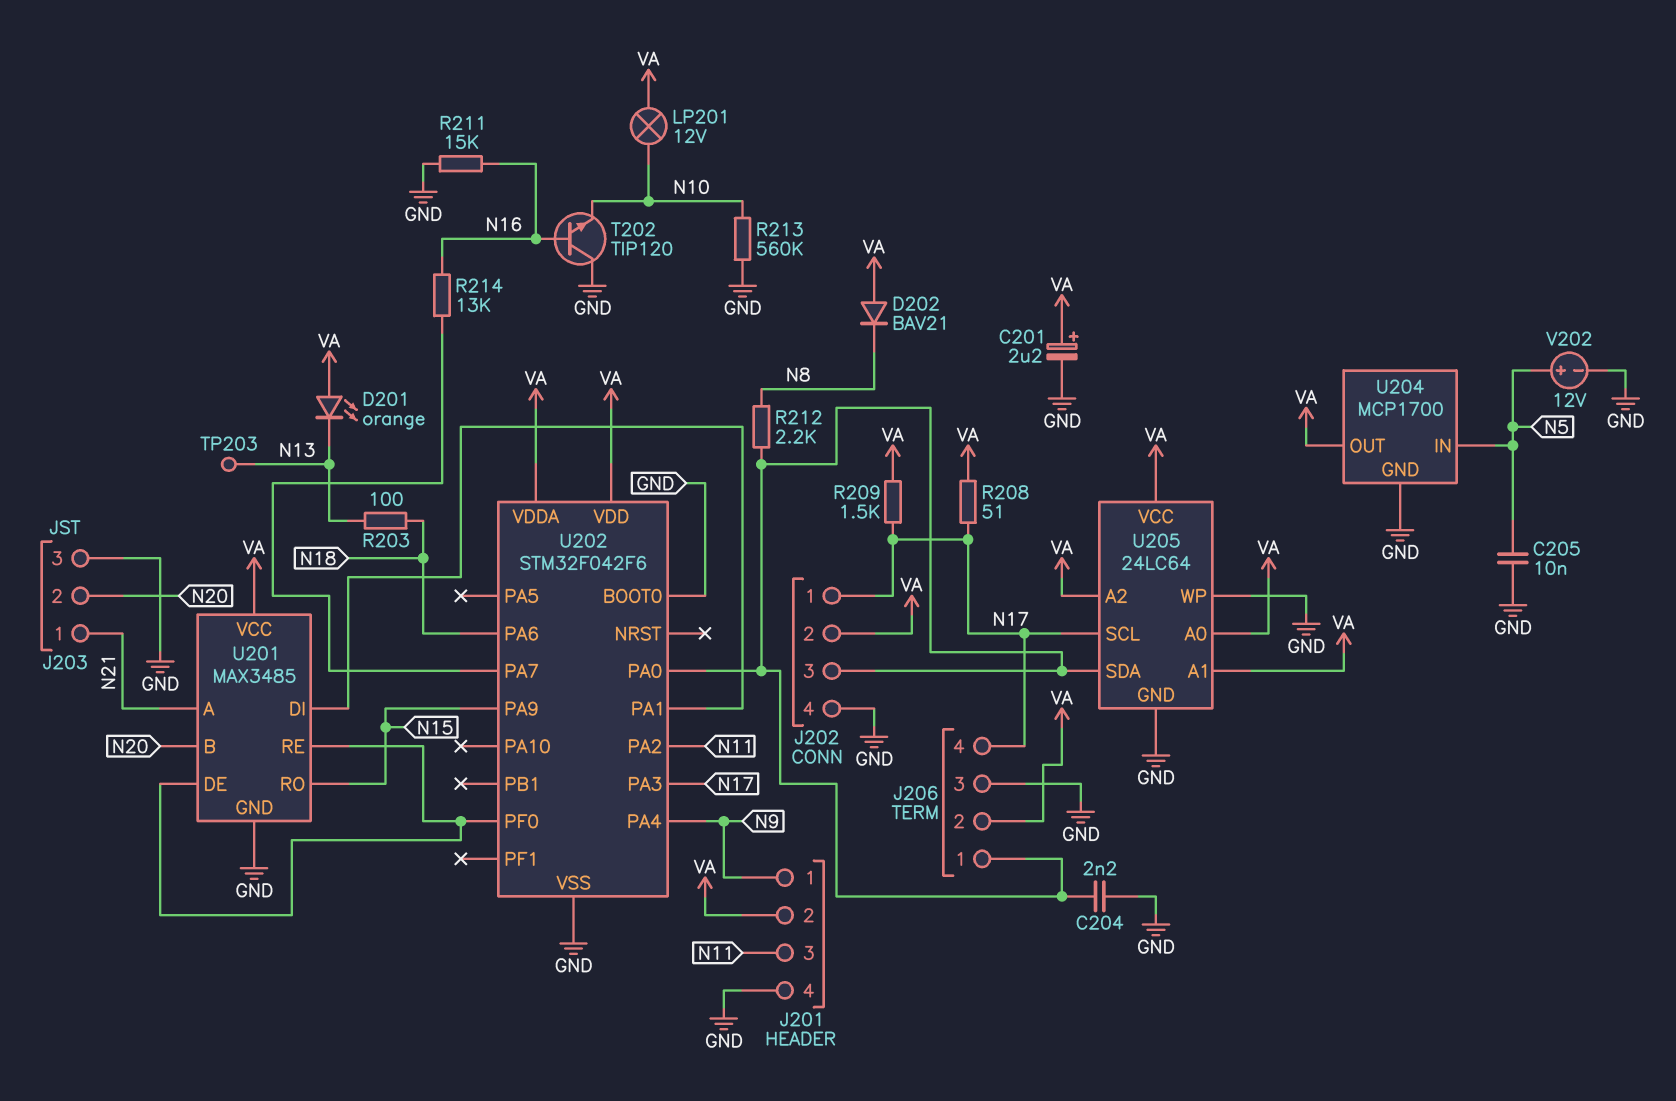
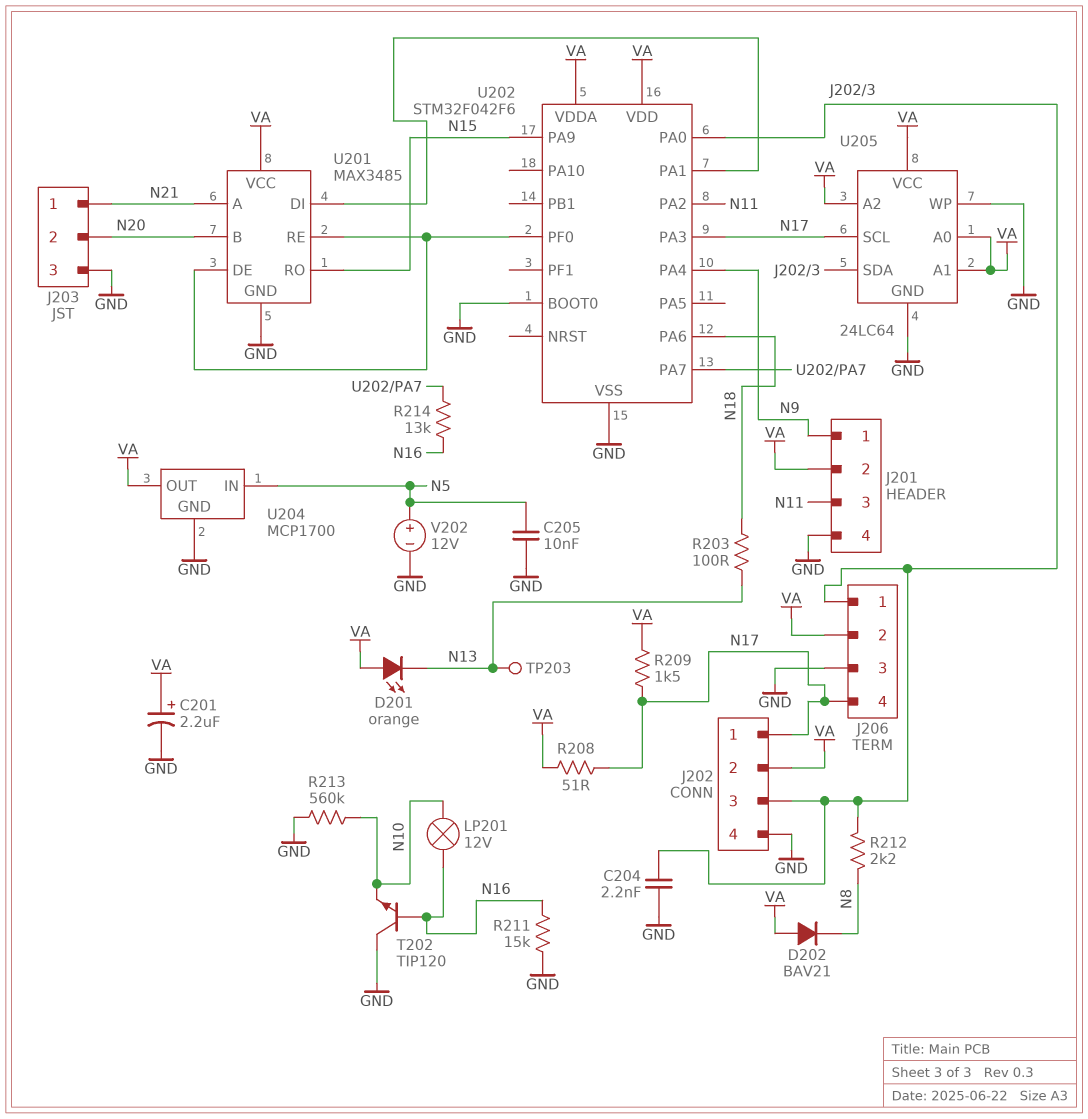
LP201: lamp 12V (N10, VA) -> lamp 12V (N10, N16)

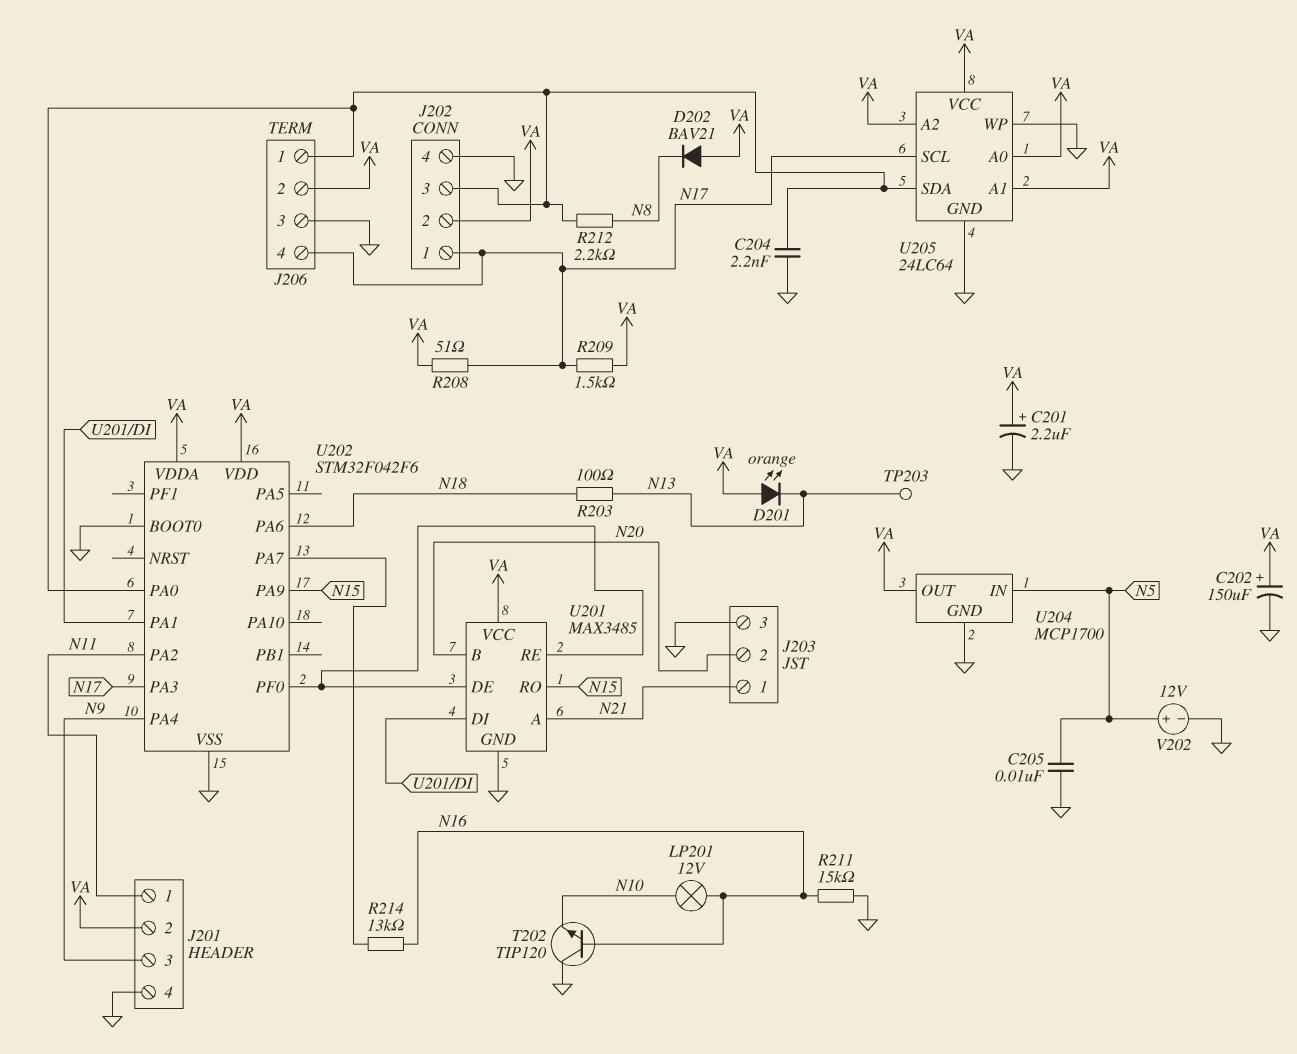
C202: none -> 150uF (plus VA, minus GND)
J201 pin 1: N9 -> N11
J201 pin 3: N11 -> N9
R213: 560k (GND, N10) -> none

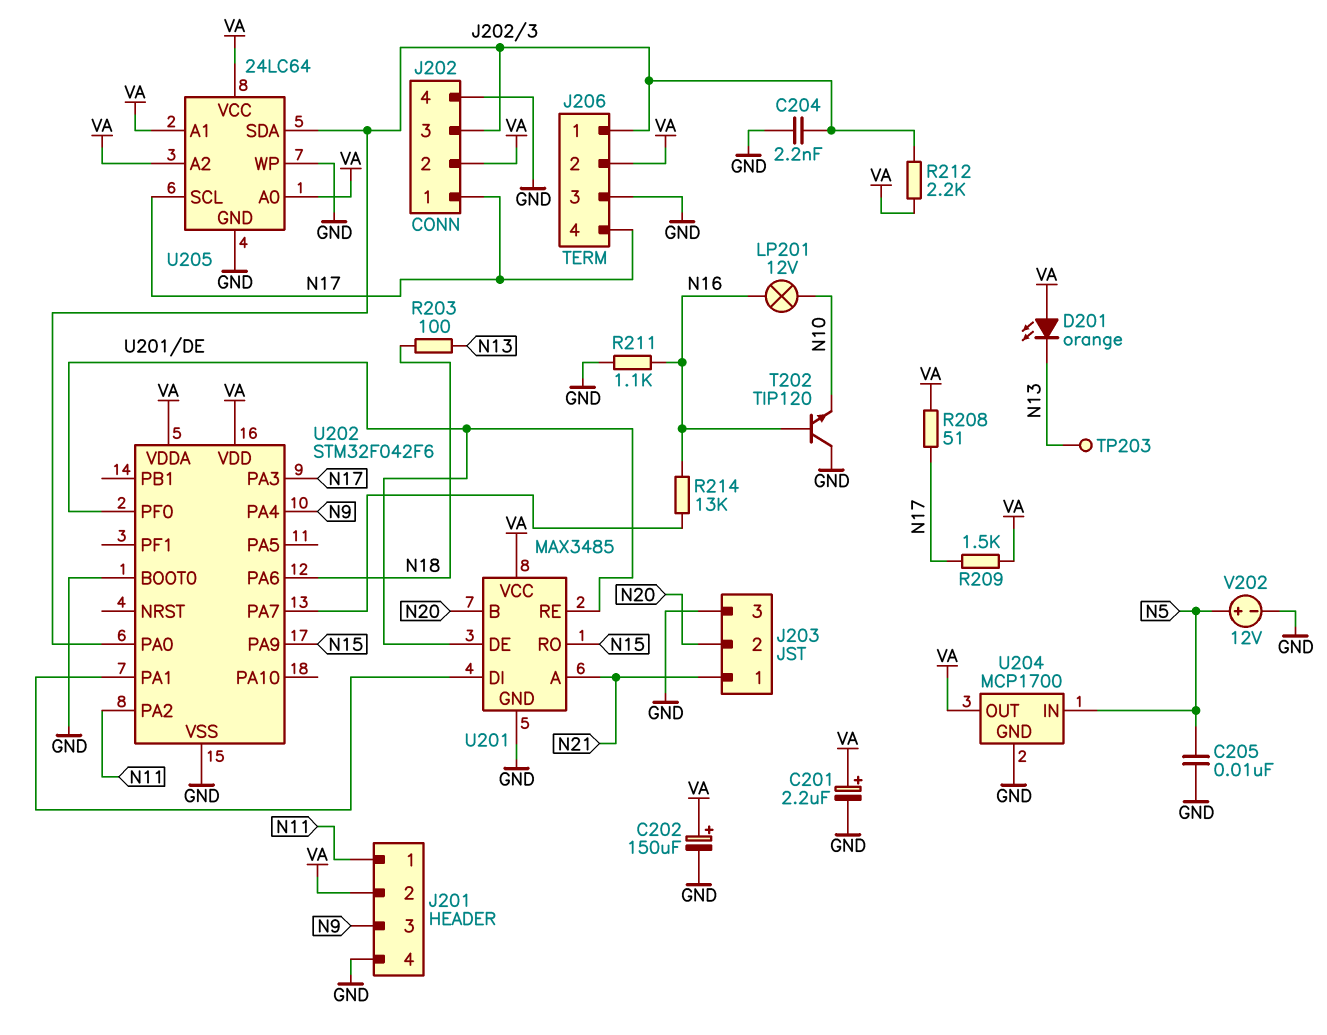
D202: diode BAV21 (A VA, K N8) -> none
R211: 15k (GND, N16) -> 1.1k (GND, N16)
R212: 2.2k (J202/3, N8) -> 2.2k (J202/3, VA)

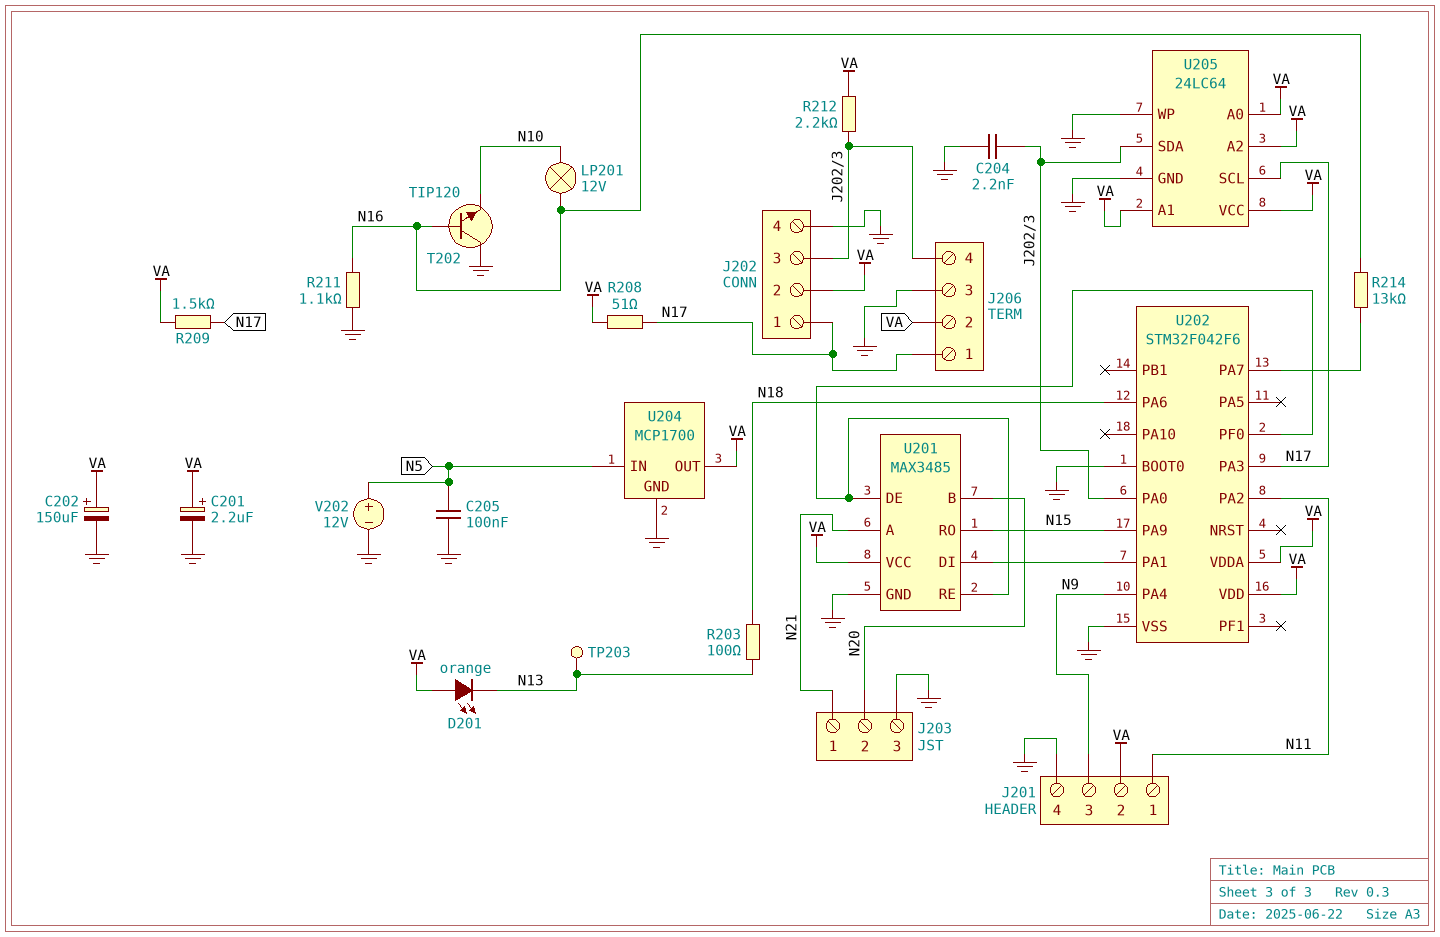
C205: 10nF (GND, N5) -> 100nF (GND, N5)
J206 pin 1: J202/3 -> N17
J206 pin 4: N17 -> J202/3

